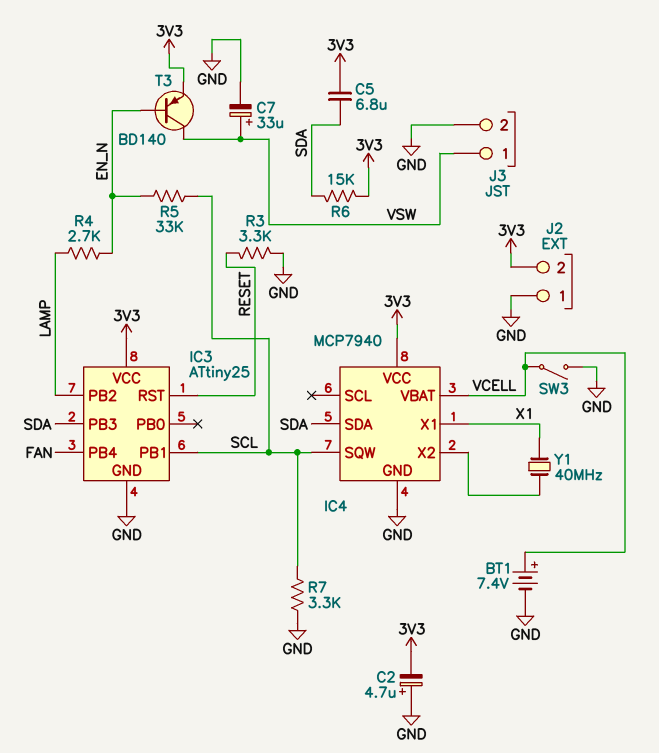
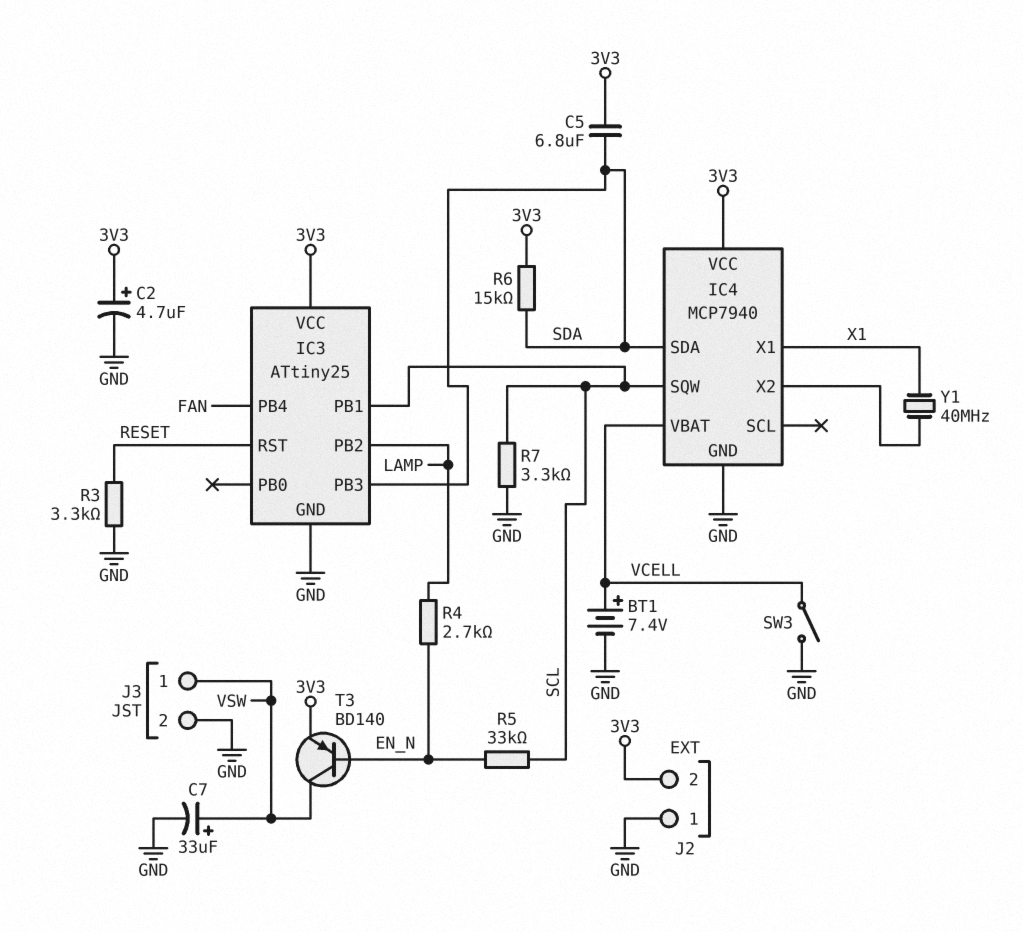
C2: 4.7uF (plus GND, minus 3V3) -> 4.7uF (plus 3V3, minus GND)

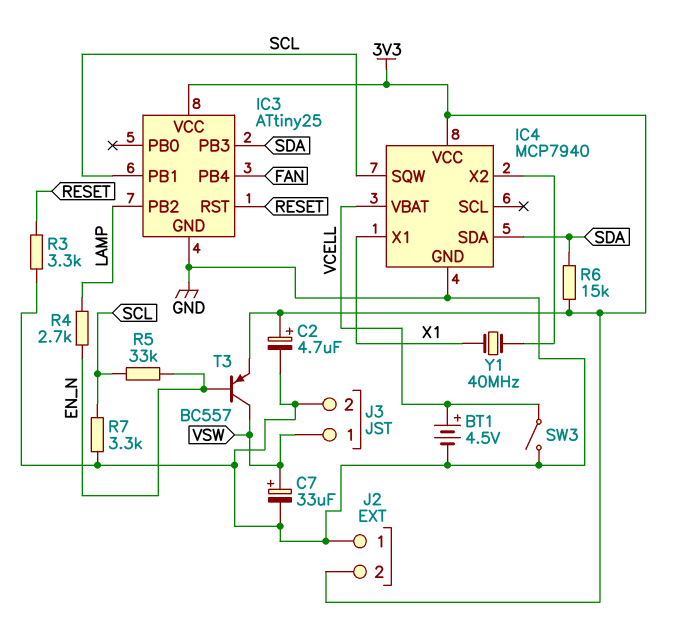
BT1: 7.4V (plus VCELL, minus GND) -> 4.5V (plus VCELL, minus GND)
C5: 6.8uF (3V3, SDA) -> none
T3: PNP BD140 (B EN_N, C VSW, E 3V3) -> PNP BC557 (B EN_N, C VSW, E 3V3)

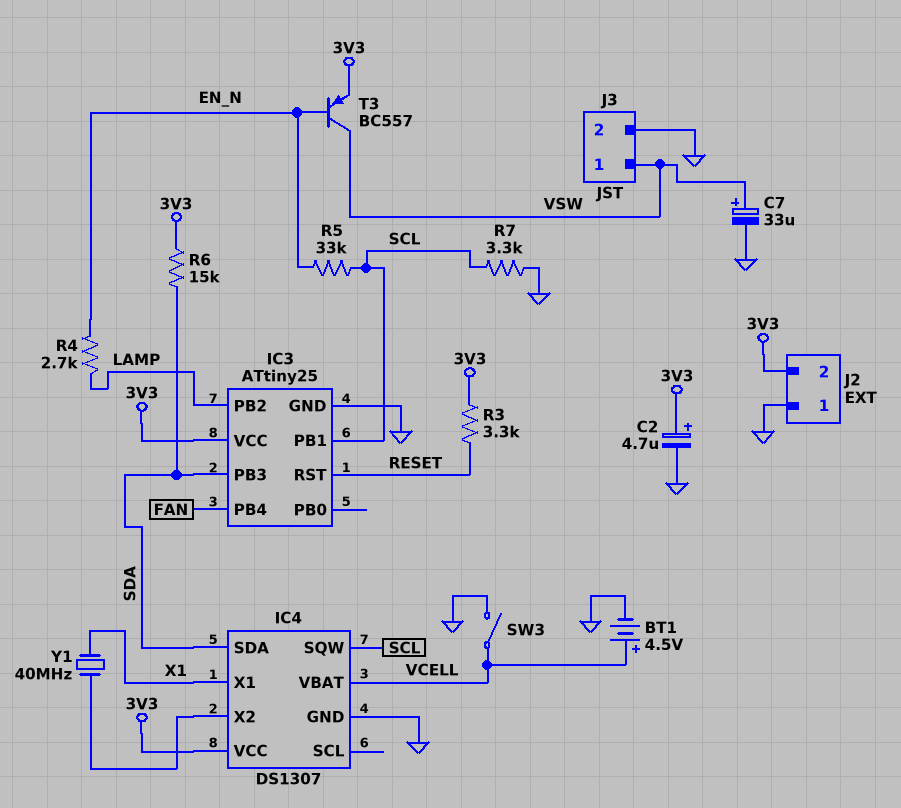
IC4: MCP7940 -> DS1307
R3: 3.3k (GND, RESET) -> 3.3k (3V3, RESET)

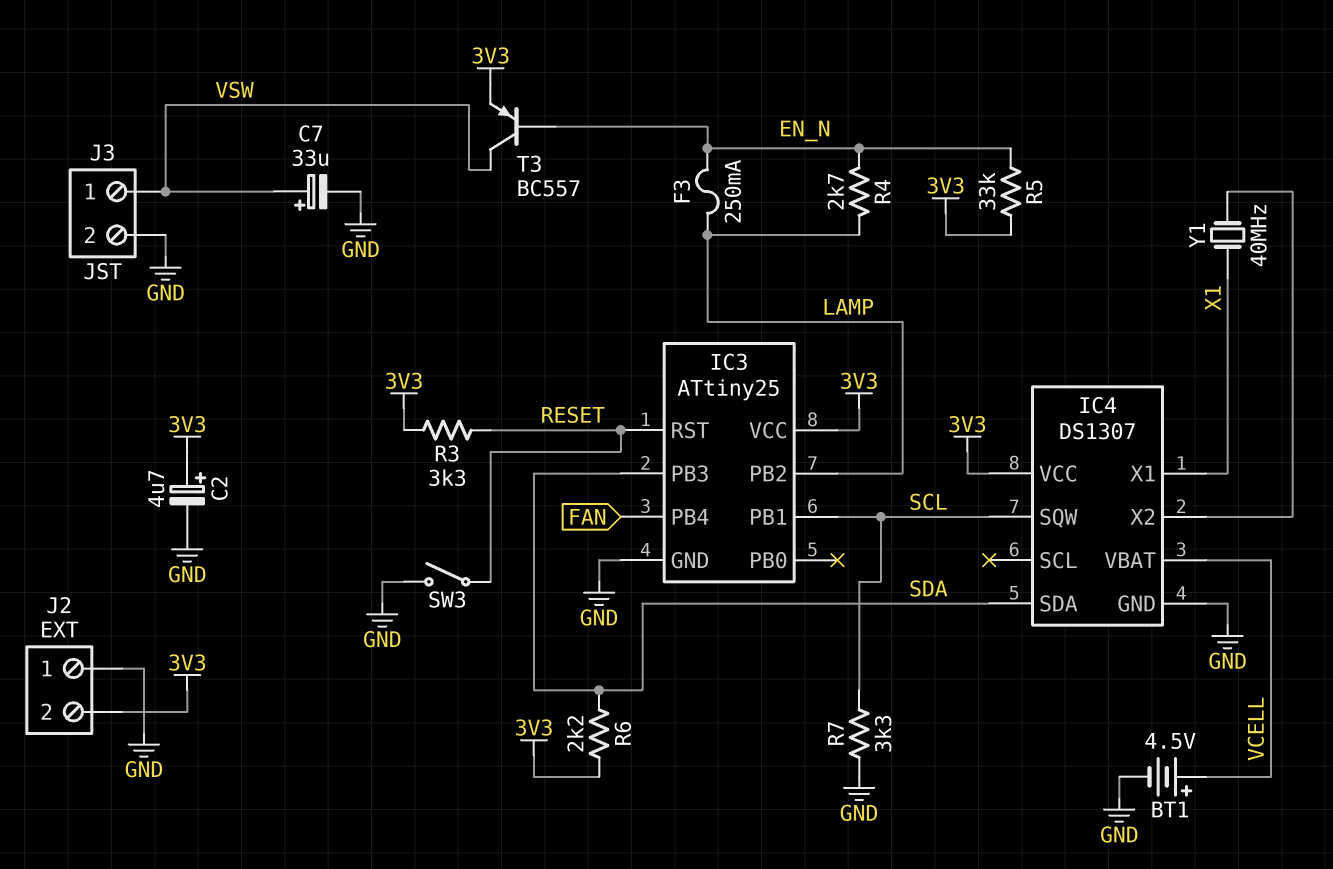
F3: none -> 250mA (EN_N, LAMP)
R5: 33k (EN_N, SCL) -> 33k (3V3, EN_N)
R6: 15k (3V3, SDA) -> 2.2k (3V3, SDA)
SW3: switch (GND, VCELL) -> switch (GND, RESET)

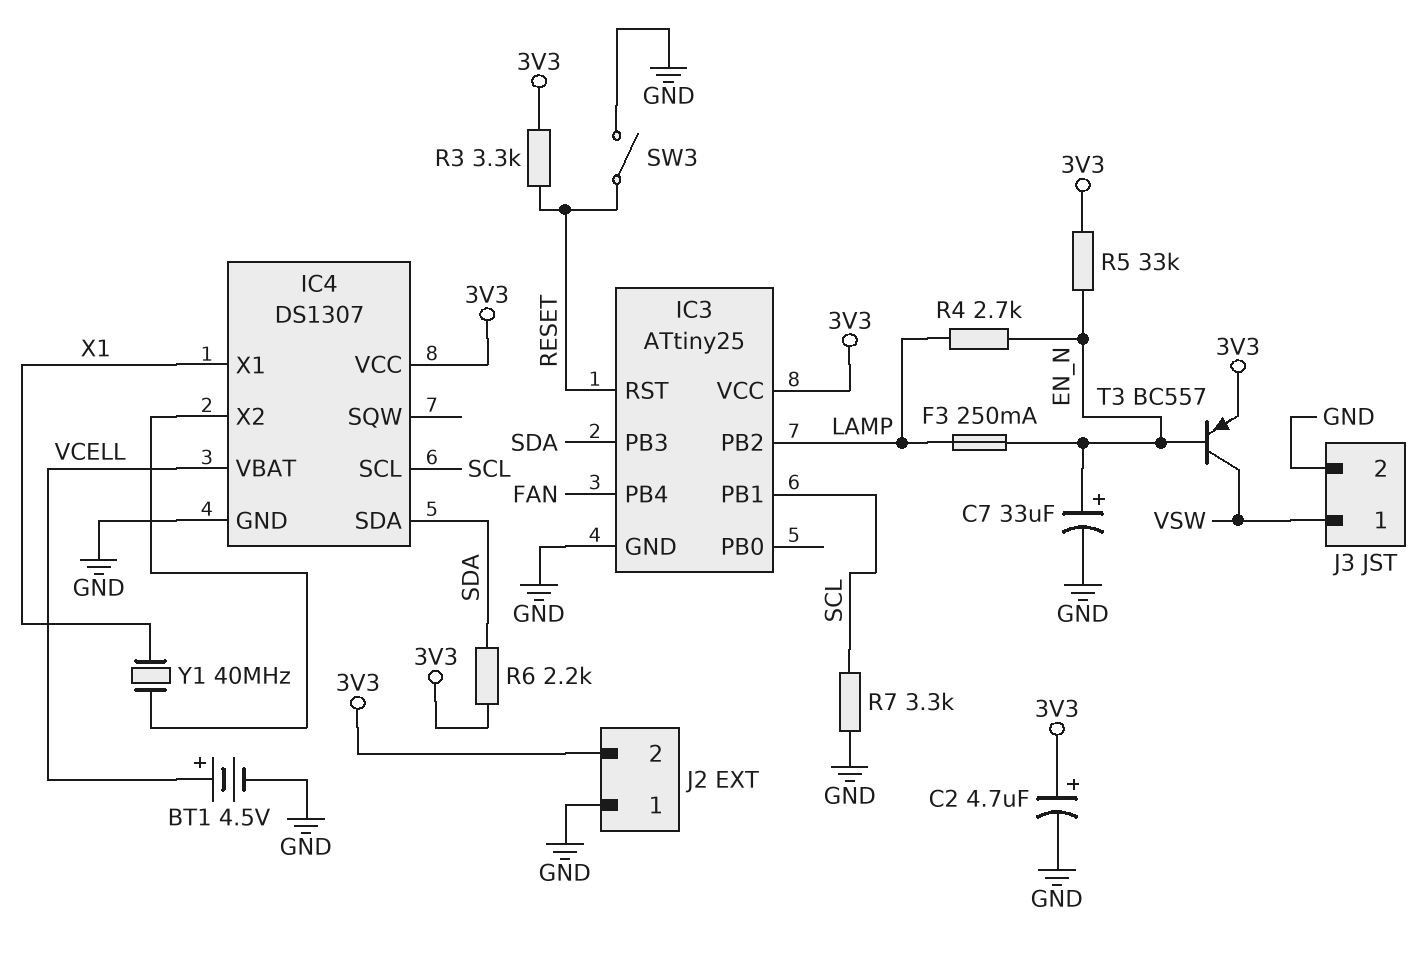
C7: 33uF (plus VSW, minus GND) -> 33uF (plus EN_N, minus GND)
IC4 pin SCL: none -> SCL
IC4 pin SQW: SCL -> none

